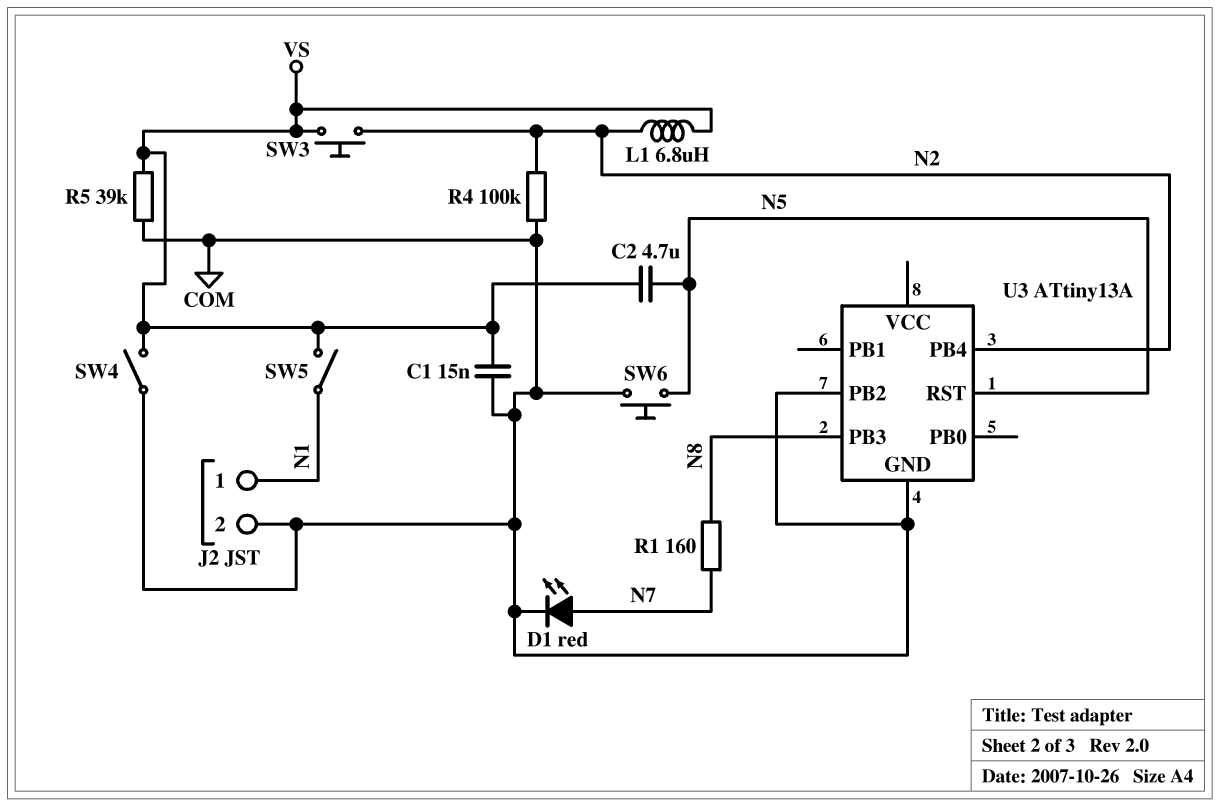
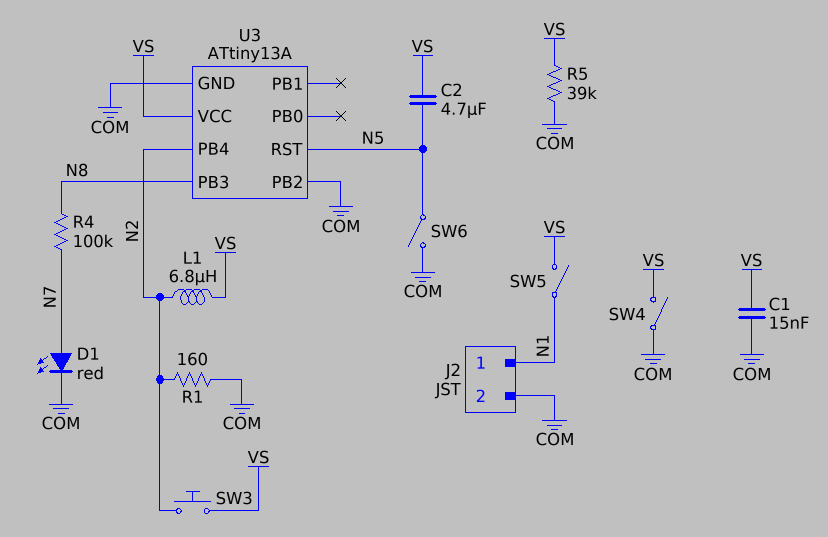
R1: 160 (N7, N8) -> 160 (COM, N2)
R4: 100k (COM, N2) -> 100k (N7, N8)
SW6: button (COM, N5) -> switch (COM, N5)
U3 pin VCC: none -> VS

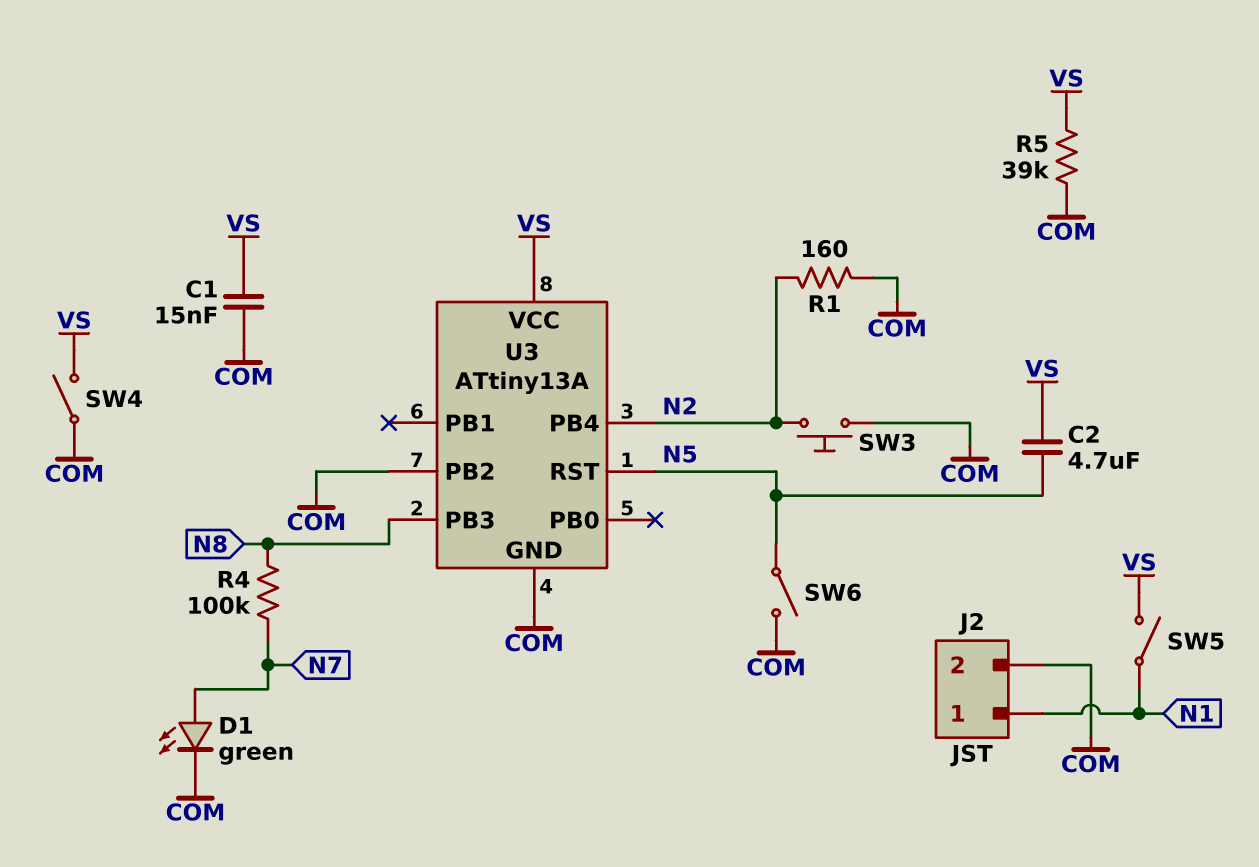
D1: LED red (A N7, K COM) -> LED green (A N7, K COM)
L1: 6.8uH (N2, VS) -> none
SW3: button (N2, VS) -> button (COM, N2)

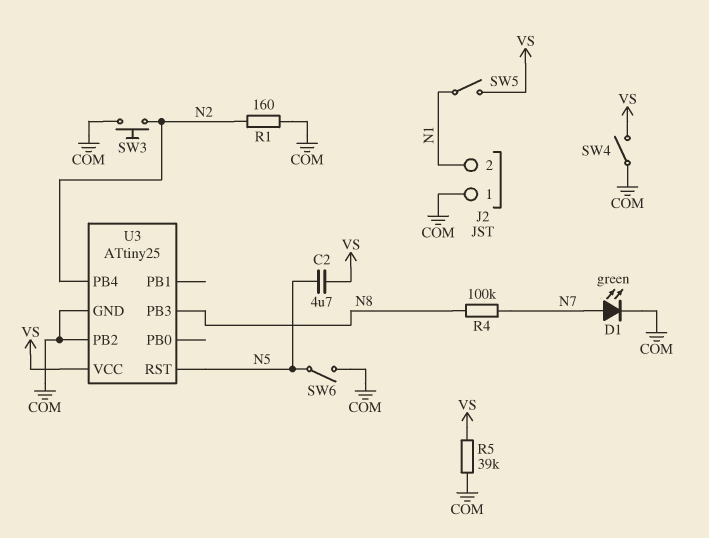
C1: 15nF (COM, VS) -> none
J2 pin 1: N1 -> COM
J2 pin 2: COM -> N1
U3: ATtiny13A -> ATtiny25

